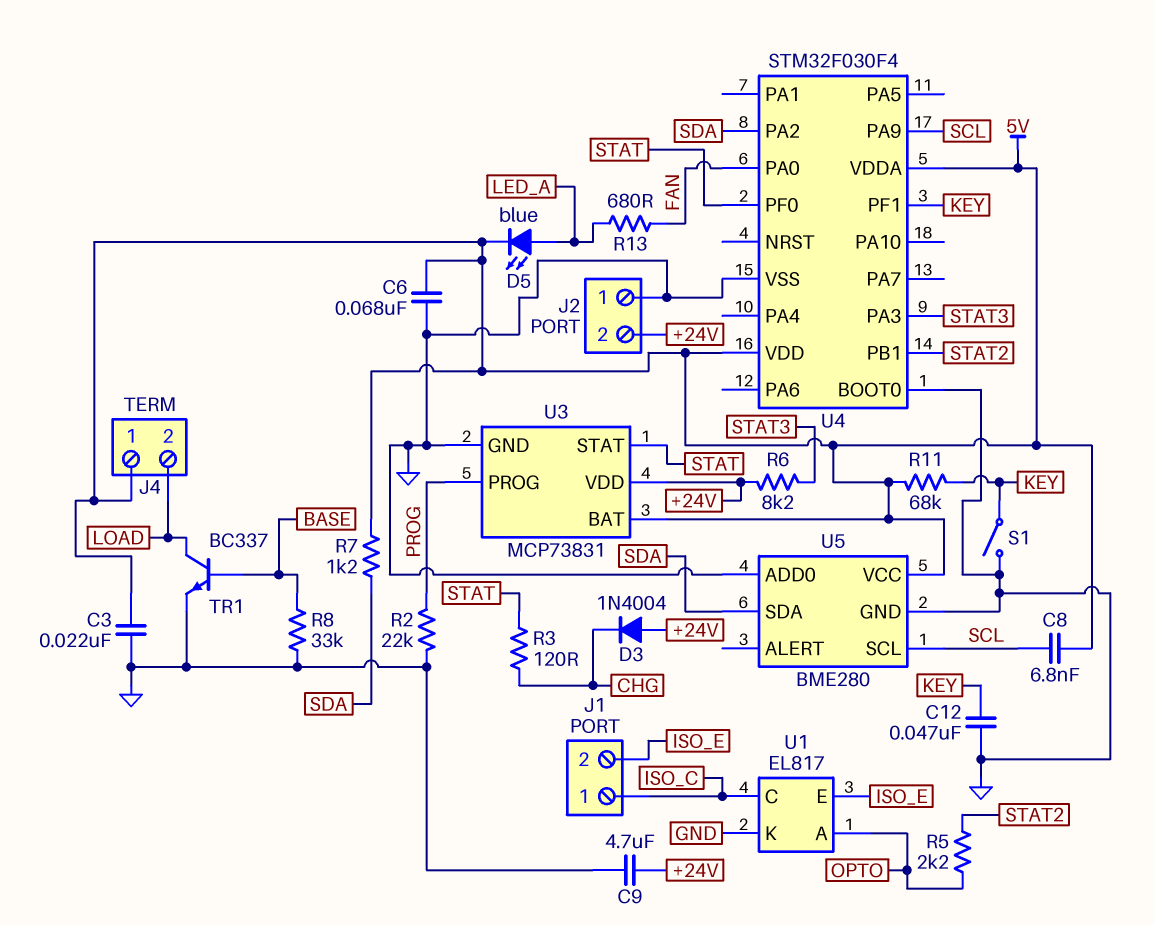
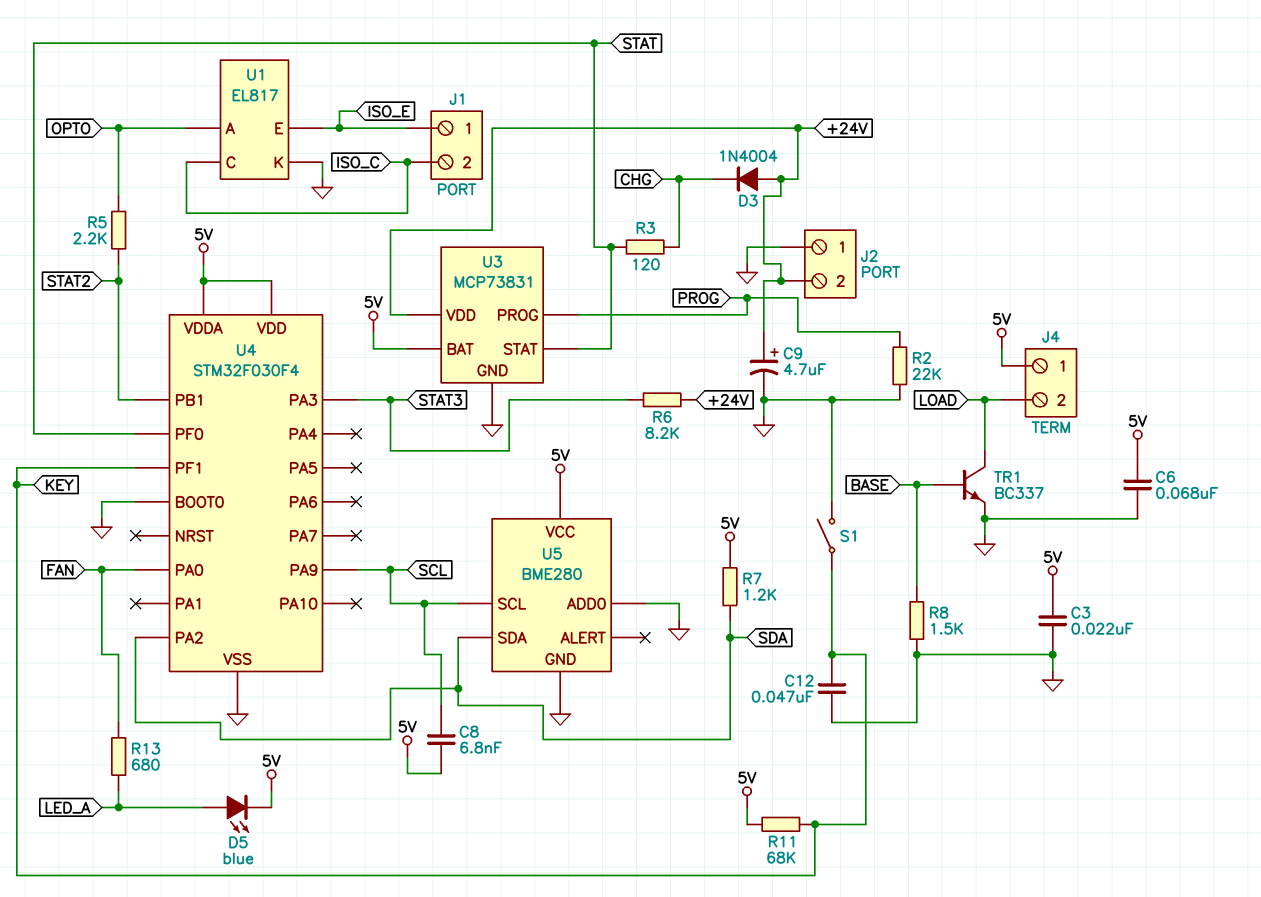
C9: 4.7uF (+24V, GND) -> 4.7uF (plus +24V, minus GND)
J1 pin 1: ISO_C -> ISO_E
J1 pin 2: ISO_E -> ISO_C
R8: 33k (BASE, GND) -> 1.5k (BASE, GND)

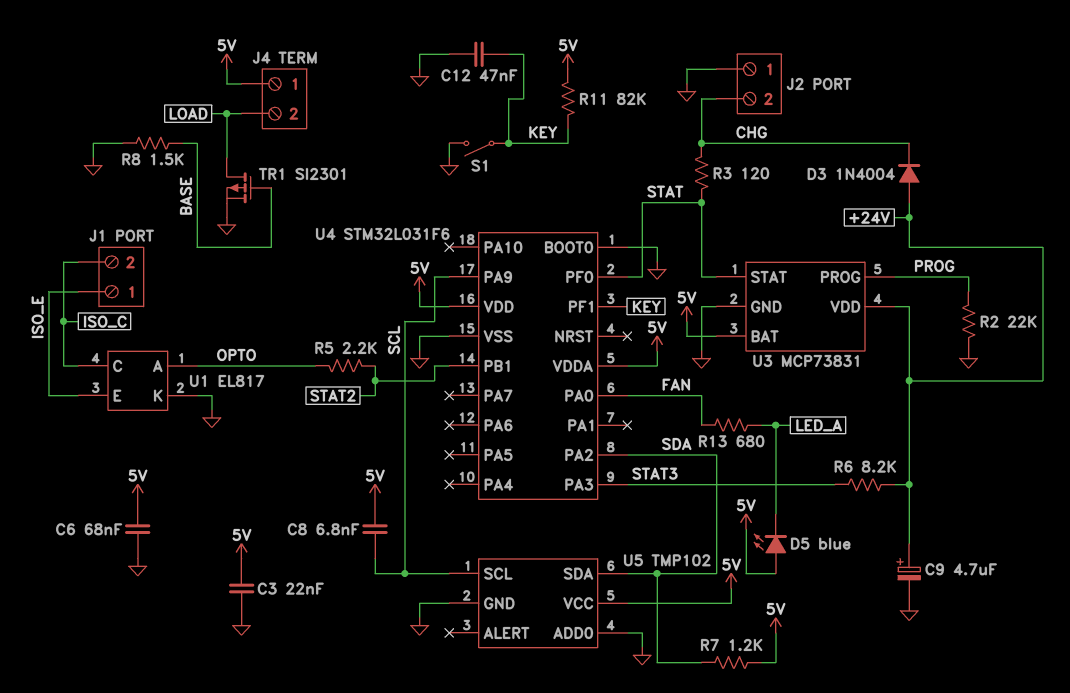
D5: LED blue (A LED_A, K 5V) -> LED blue (A 5V, K LED_A)
J2 pin 2: +24V -> CHG
R11: 68k (5V, KEY) -> 82k (5V, KEY)
TR1: NPN BC337 (B BASE, C LOAD, E GND) -> PMOS SI2301 (G BASE, D LOAD, S GND)
U4: STM32F030F4 -> STM32L031F6
U5: BME280 -> TMP102

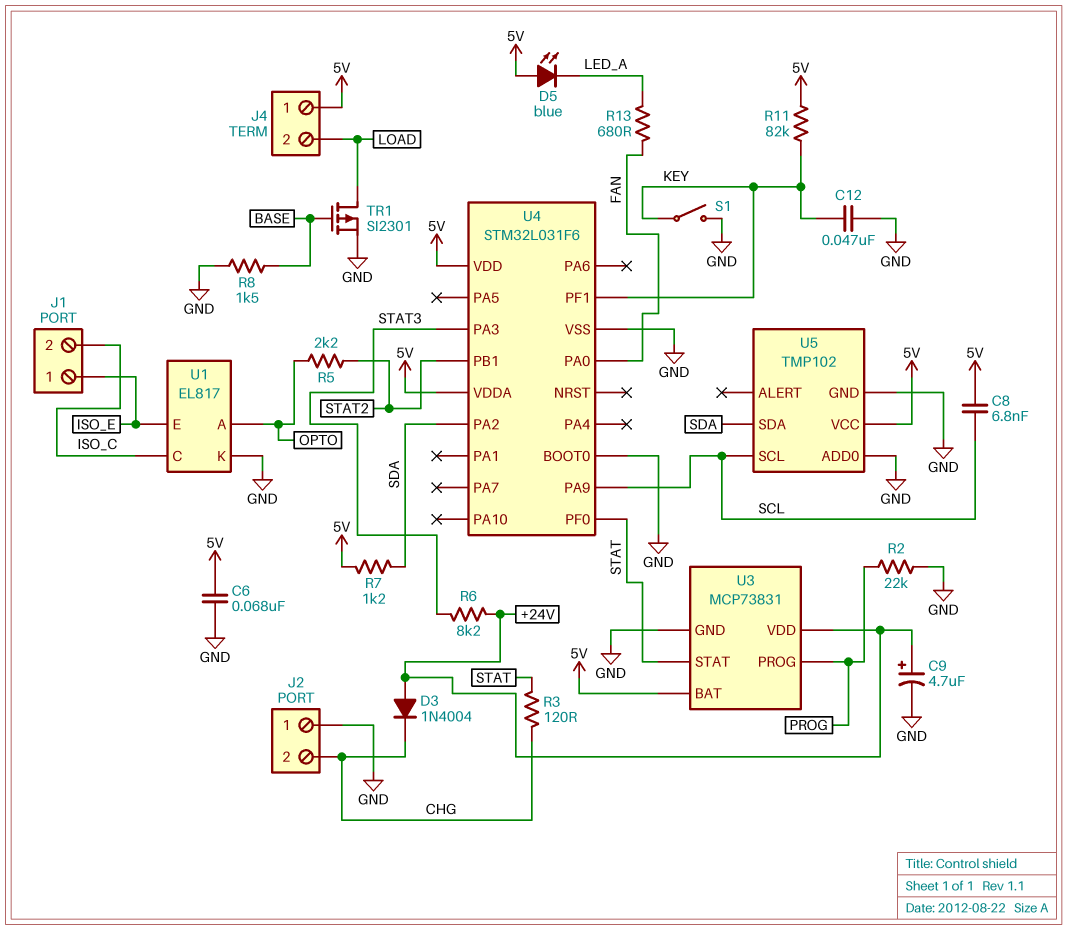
C3: 22nF (5V, GND) -> none

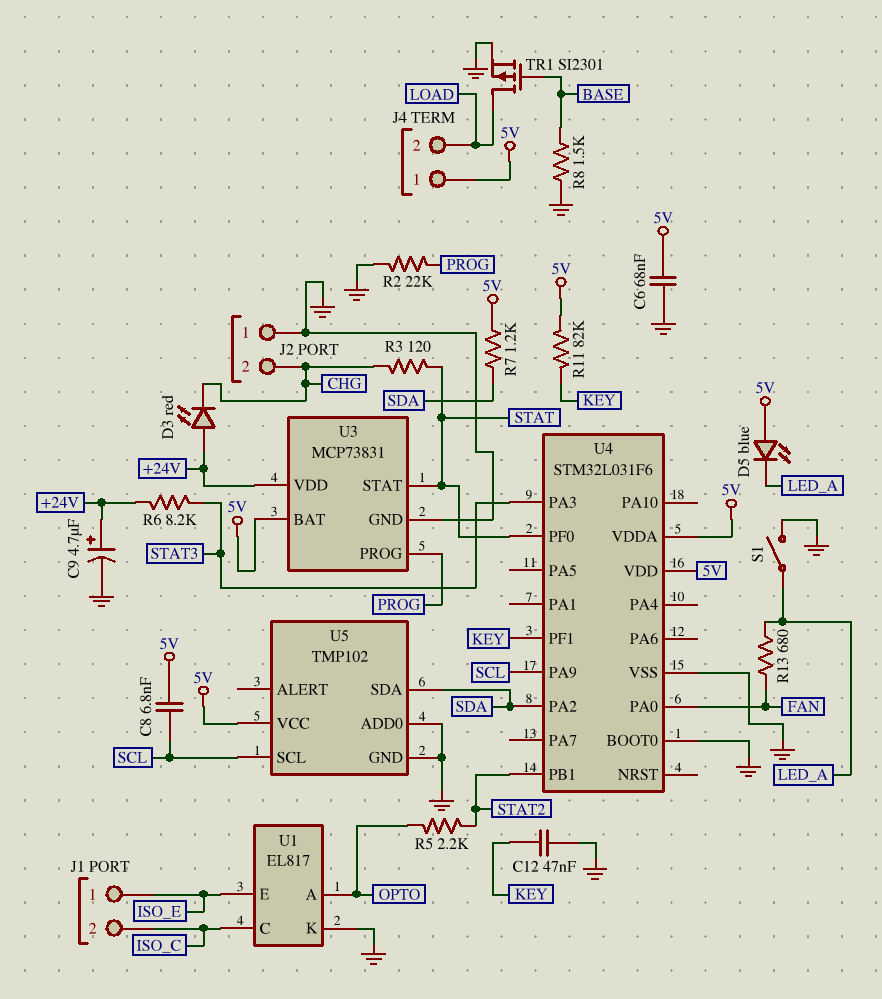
D3: diode 1N4004 (A +24V, K CHG) -> LED red (A +24V, K CHG)
S1: switch (GND, KEY) -> switch (GND, LED_A)

